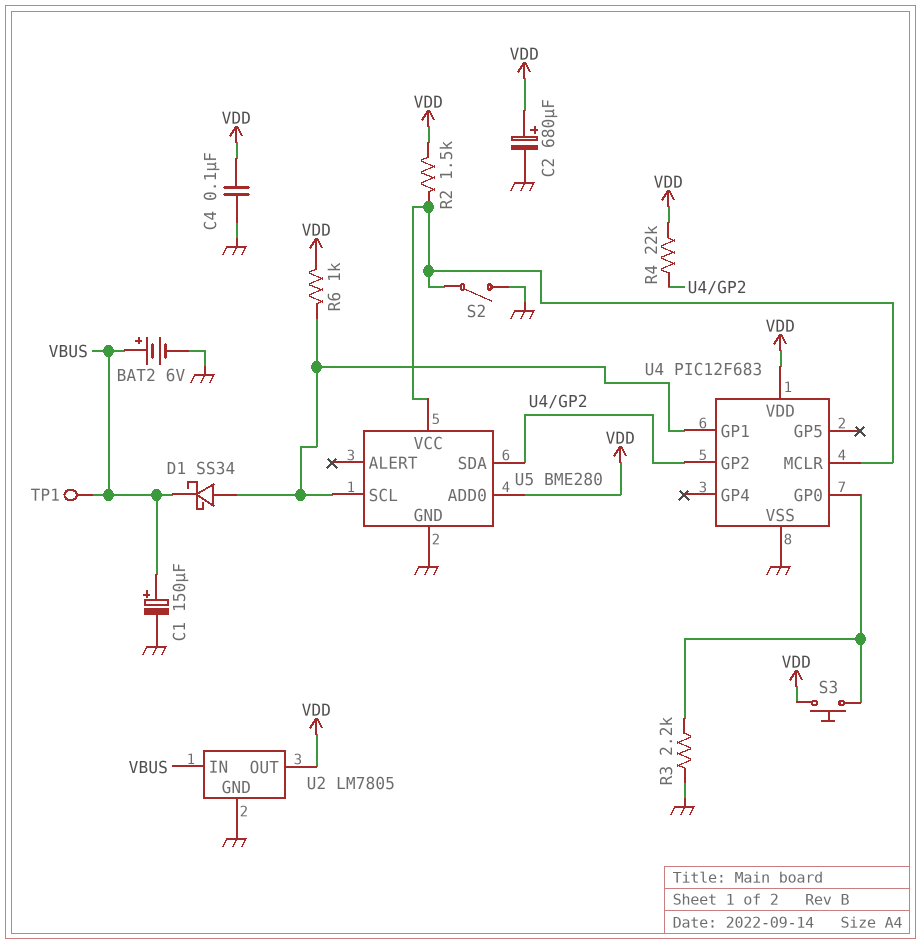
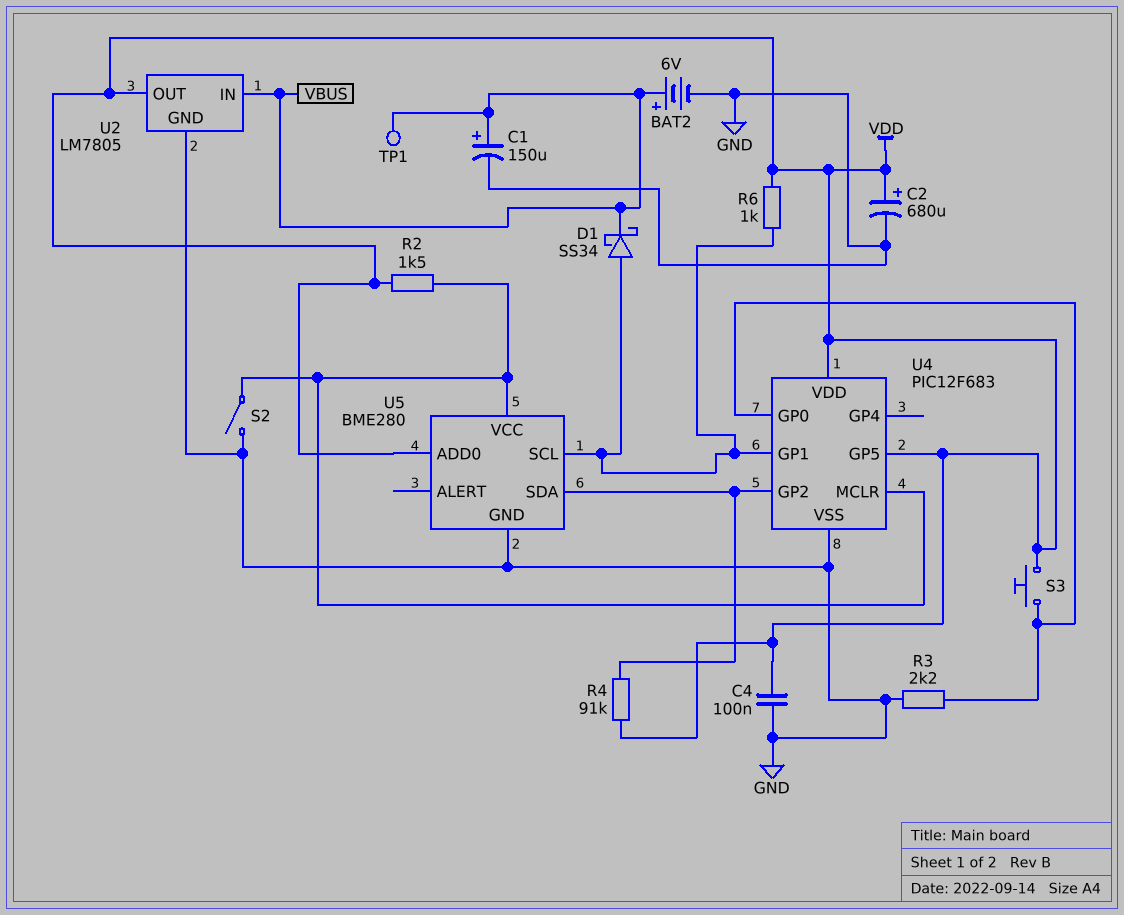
R4: 22k (U4/GP2, VDD) -> 91k (U4/GP2, VDD)
U4 pin GP5: none -> VDD

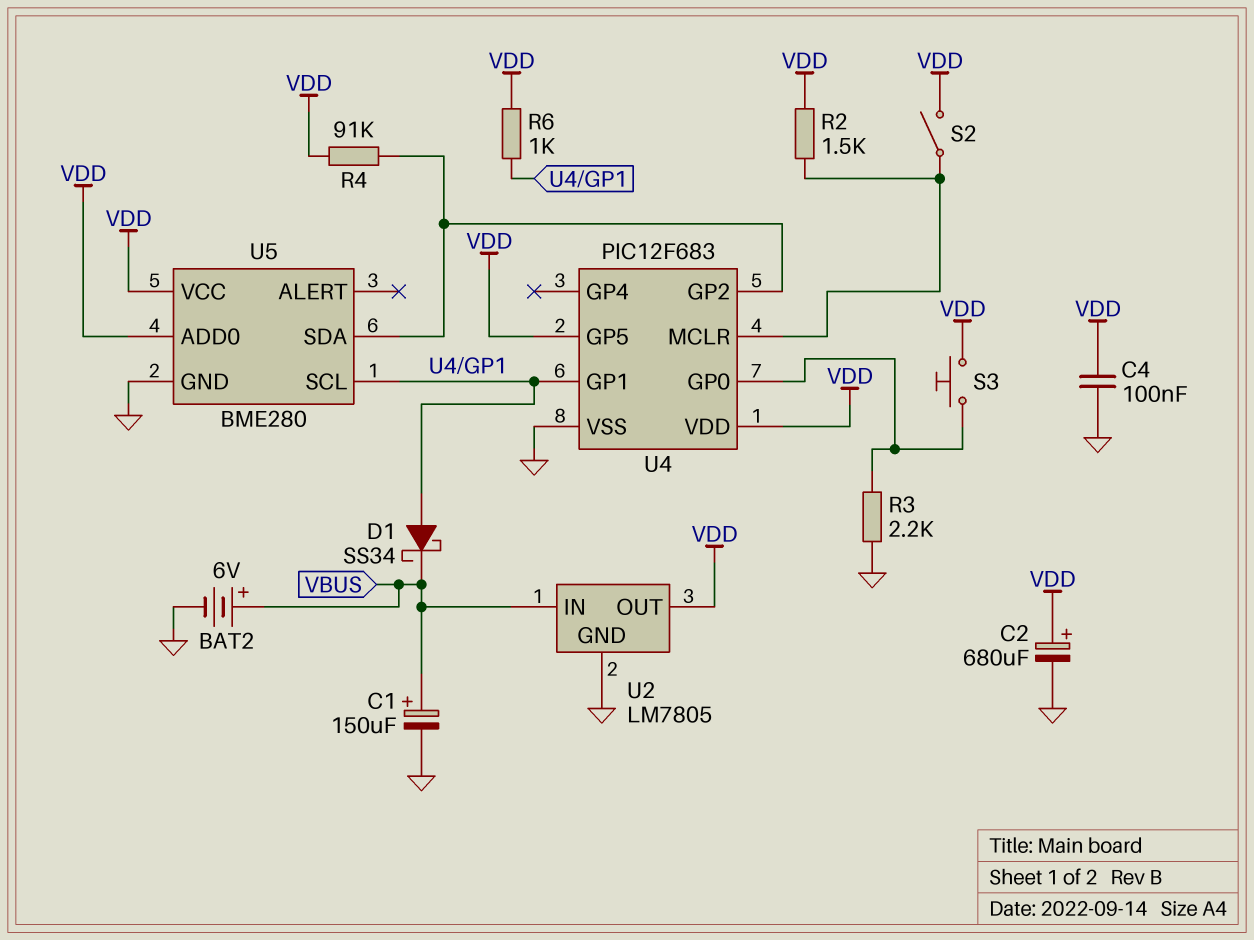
S2: switch (GND, U4/MCLR) -> switch (U4/MCLR, VDD)
TP1: test point (VBUS) -> none
U5 pin VCC: U4/MCLR -> VDD

